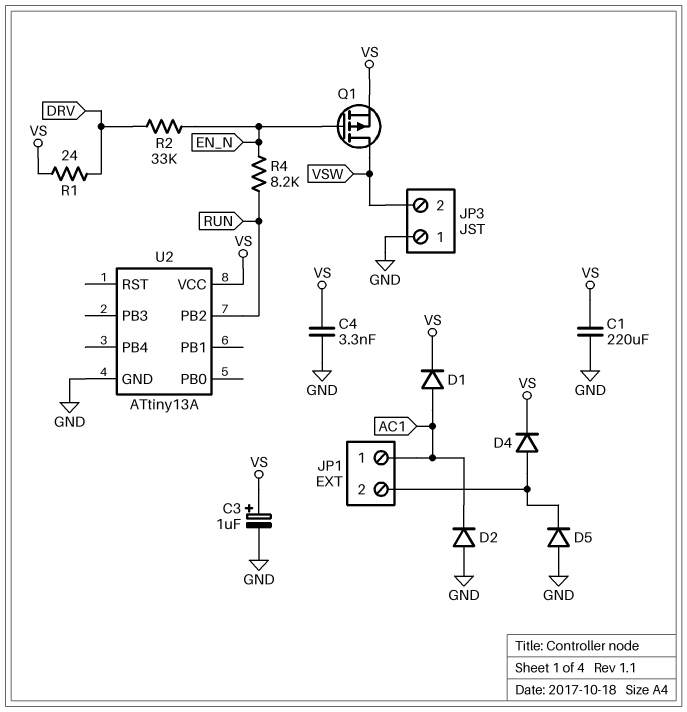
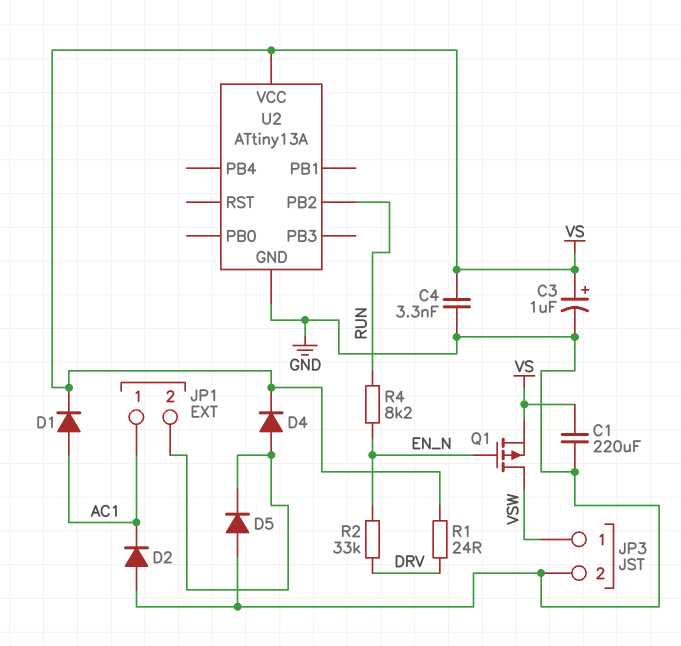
JP3 pin 1: GND -> VSW
JP3 pin 2: VSW -> GND

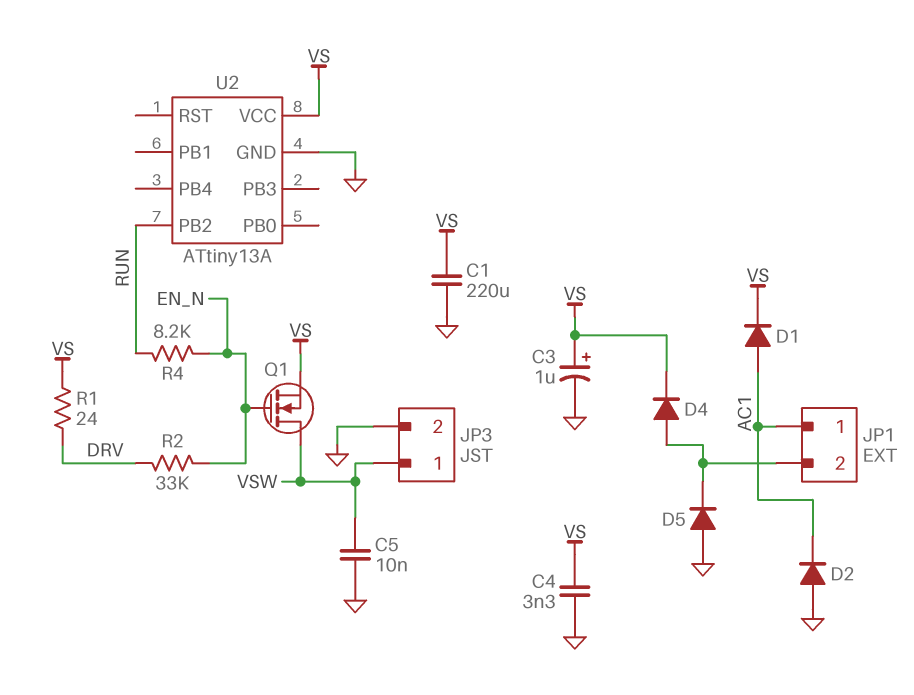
C5: none -> 10nF (GND, VSW)
Q1: PMOS (G EN_N, D VSW, S VS) -> NMOS (G EN_N, D VSW, S VS)

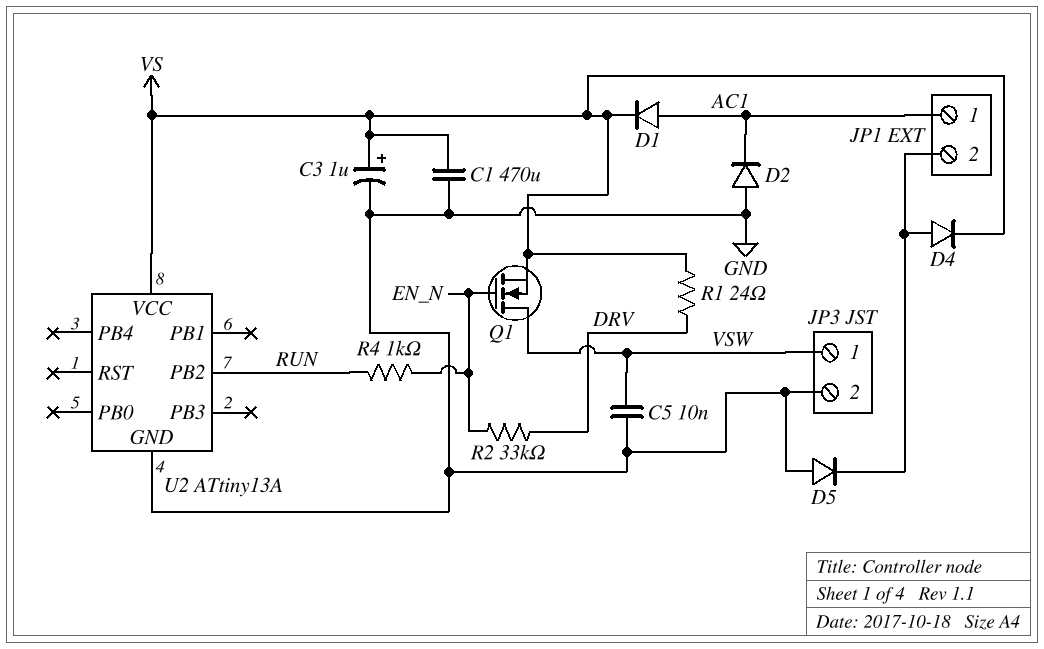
C1: 220uF (GND, VS) -> 470uF (GND, VS)
C4: 3.3nF (GND, VS) -> none
R4: 8.2k (EN_N, RUN) -> 1k (EN_N, RUN)

